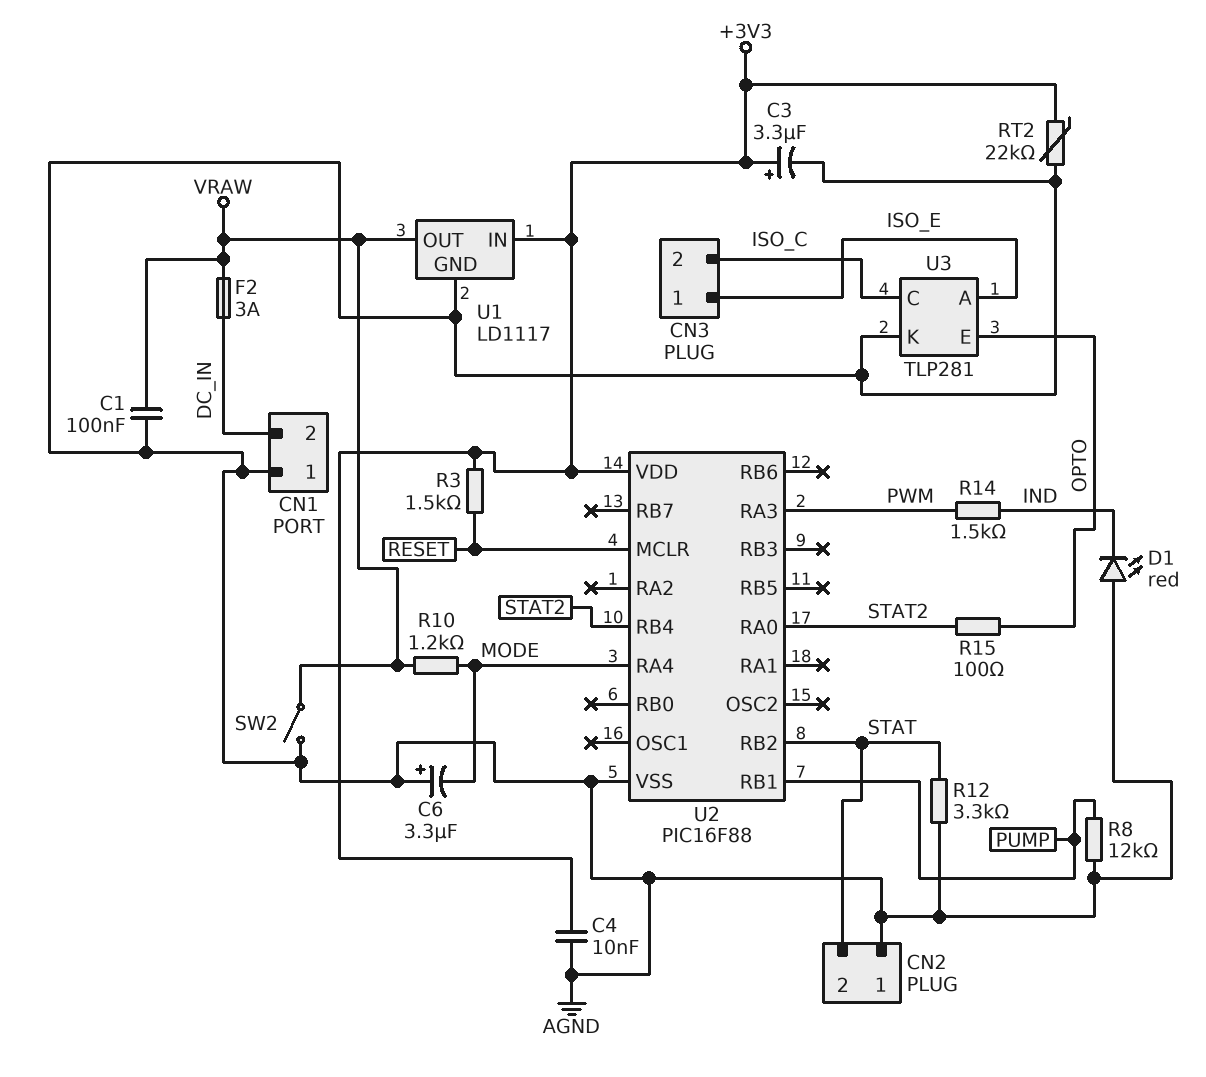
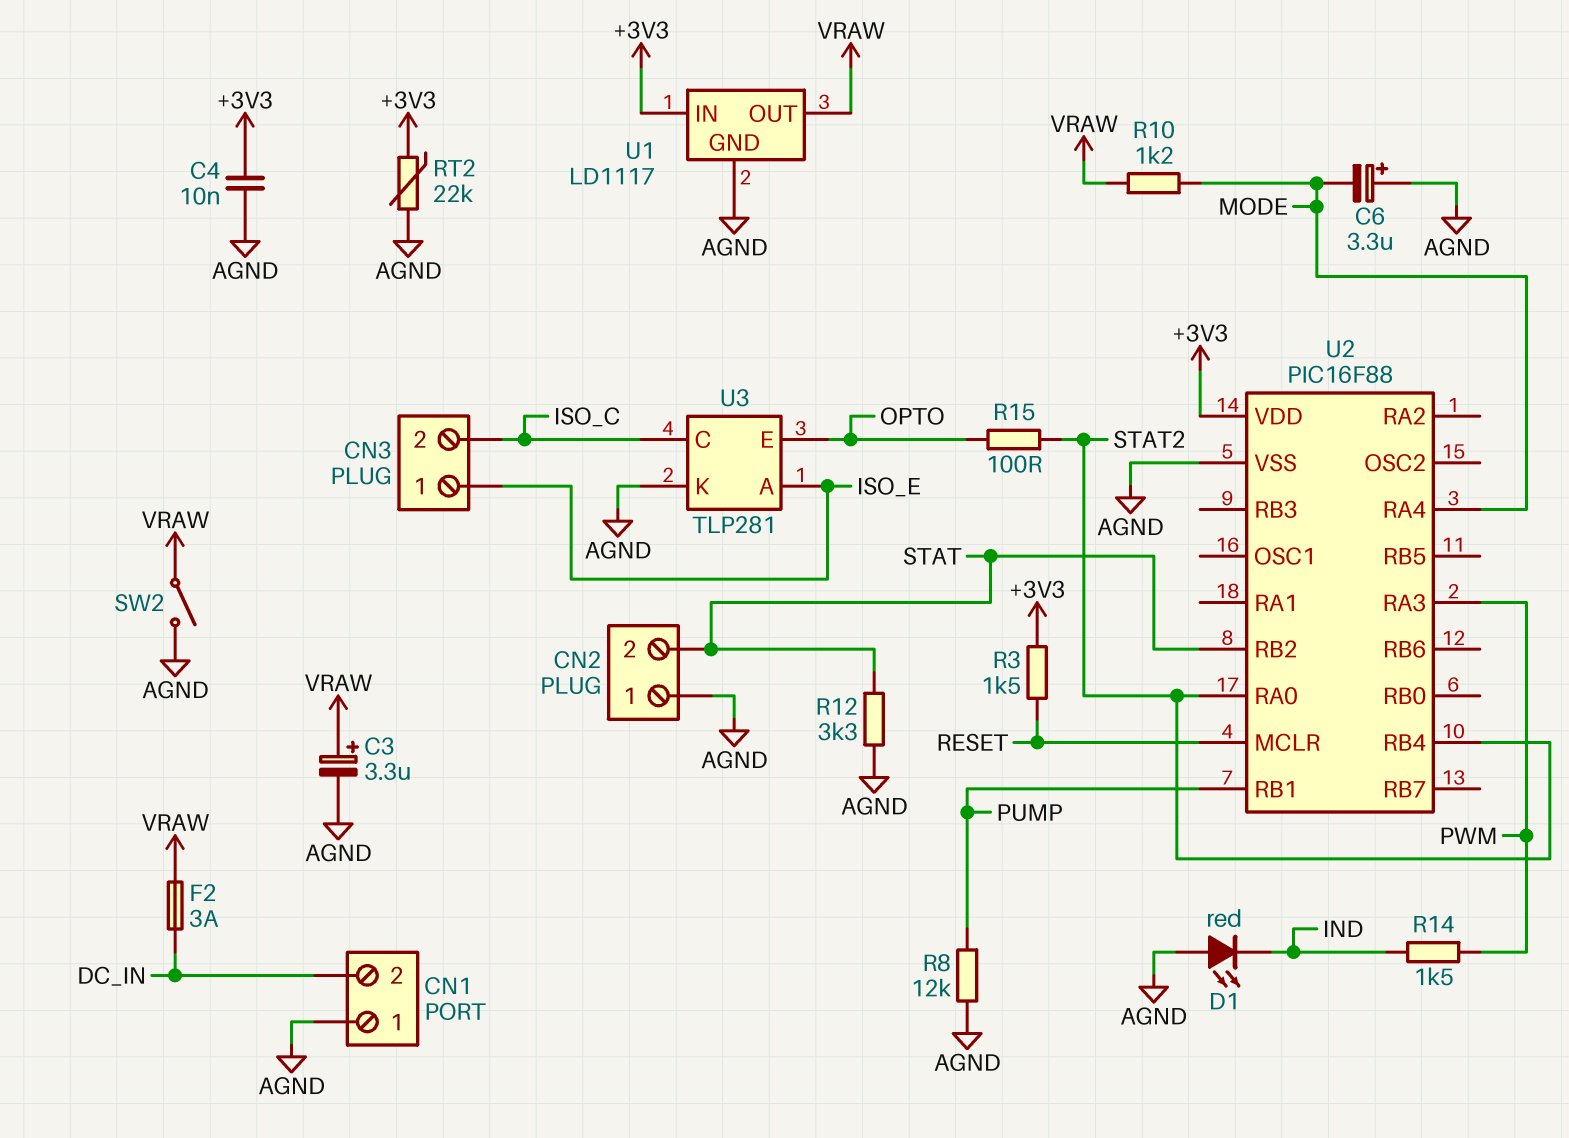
C1: 100nF (AGND, VRAW) -> none
C3: 3.3uF (plus +3V3, minus AGND) -> 3.3uF (plus VRAW, minus AGND)

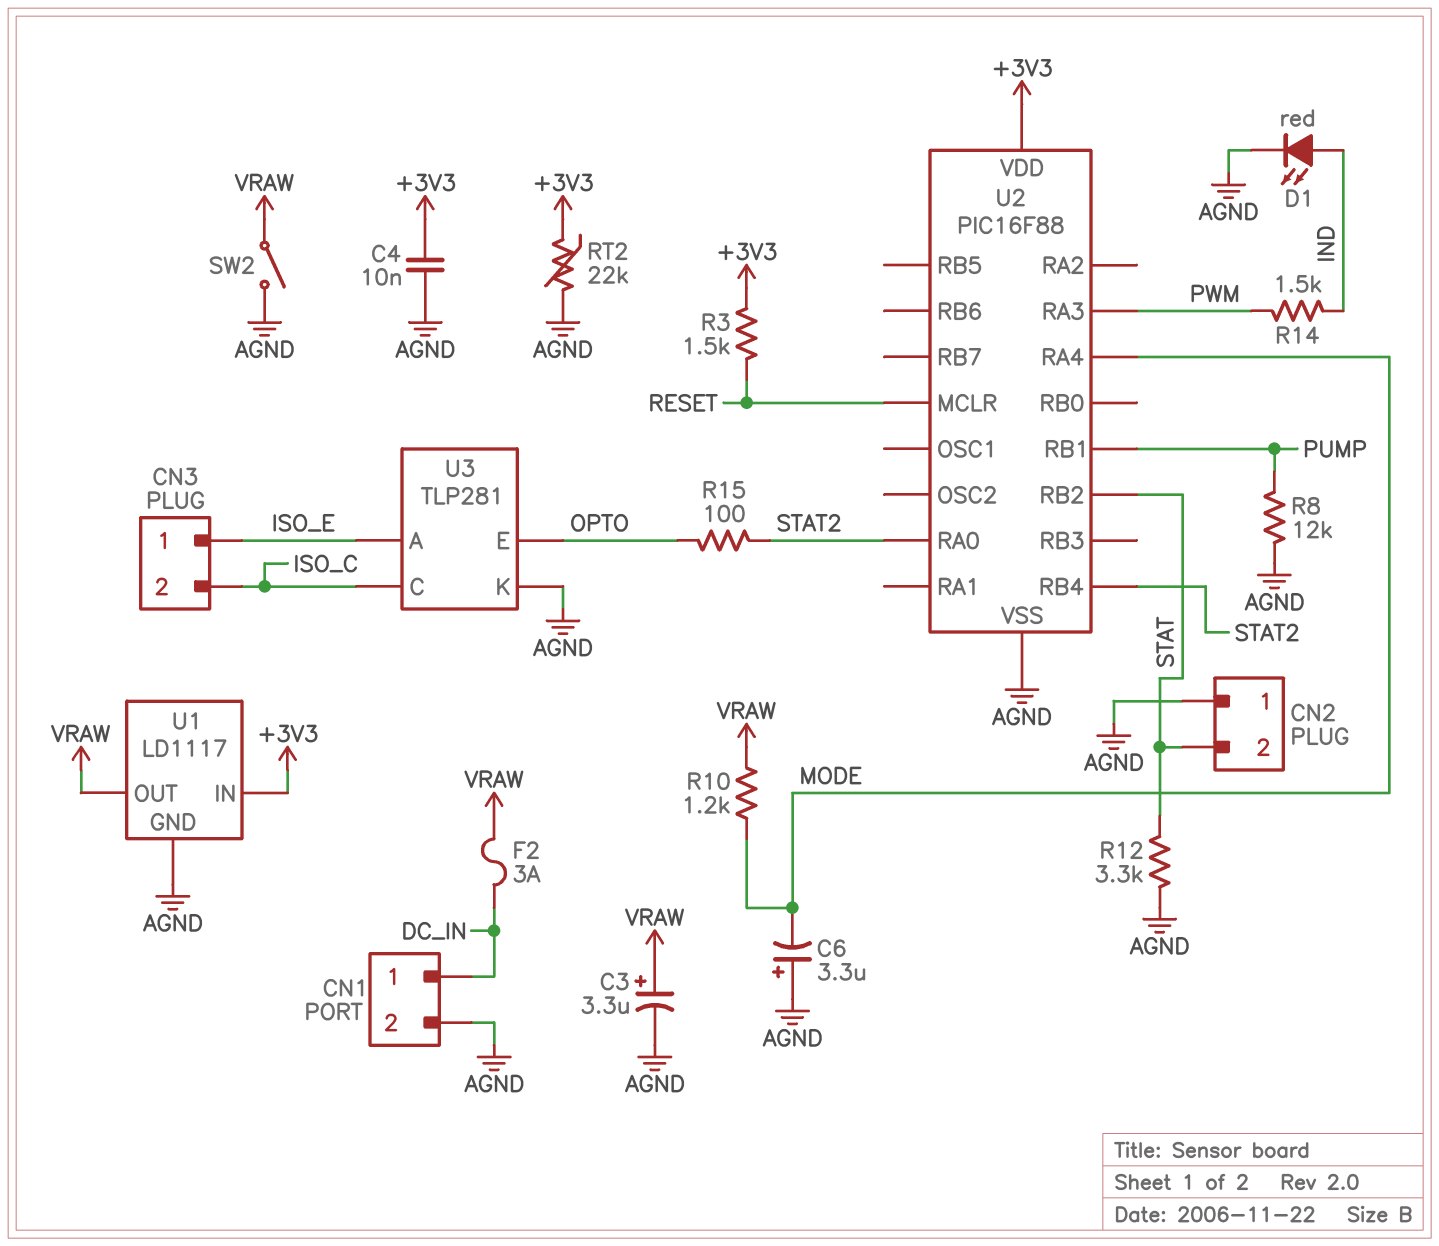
CN1 pin 1: AGND -> DC_IN
CN1 pin 2: DC_IN -> AGND
D1: LED red (A AGND, K IND) -> LED red (A IND, K AGND)

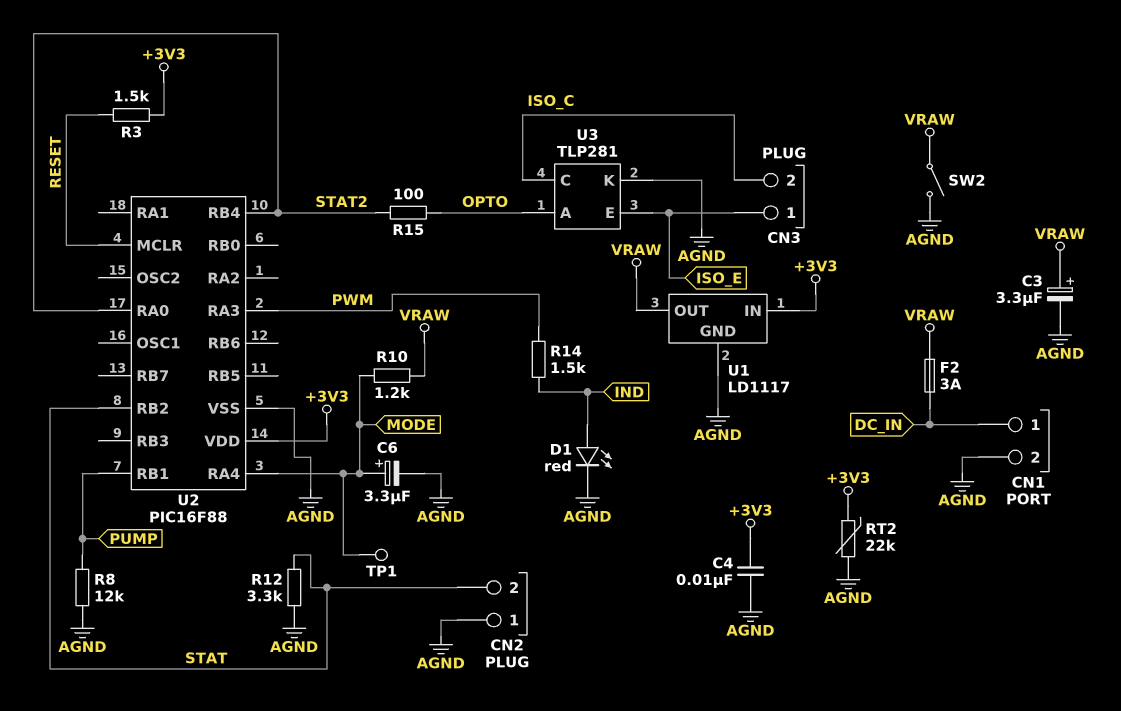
C6: 3.3uF (plus AGND, minus MODE) -> 3.3uF (plus MODE, minus AGND)
TP1: none -> test point (MODE)
U3 pin A: ISO_E -> OPTO
U3 pin E: OPTO -> ISO_E

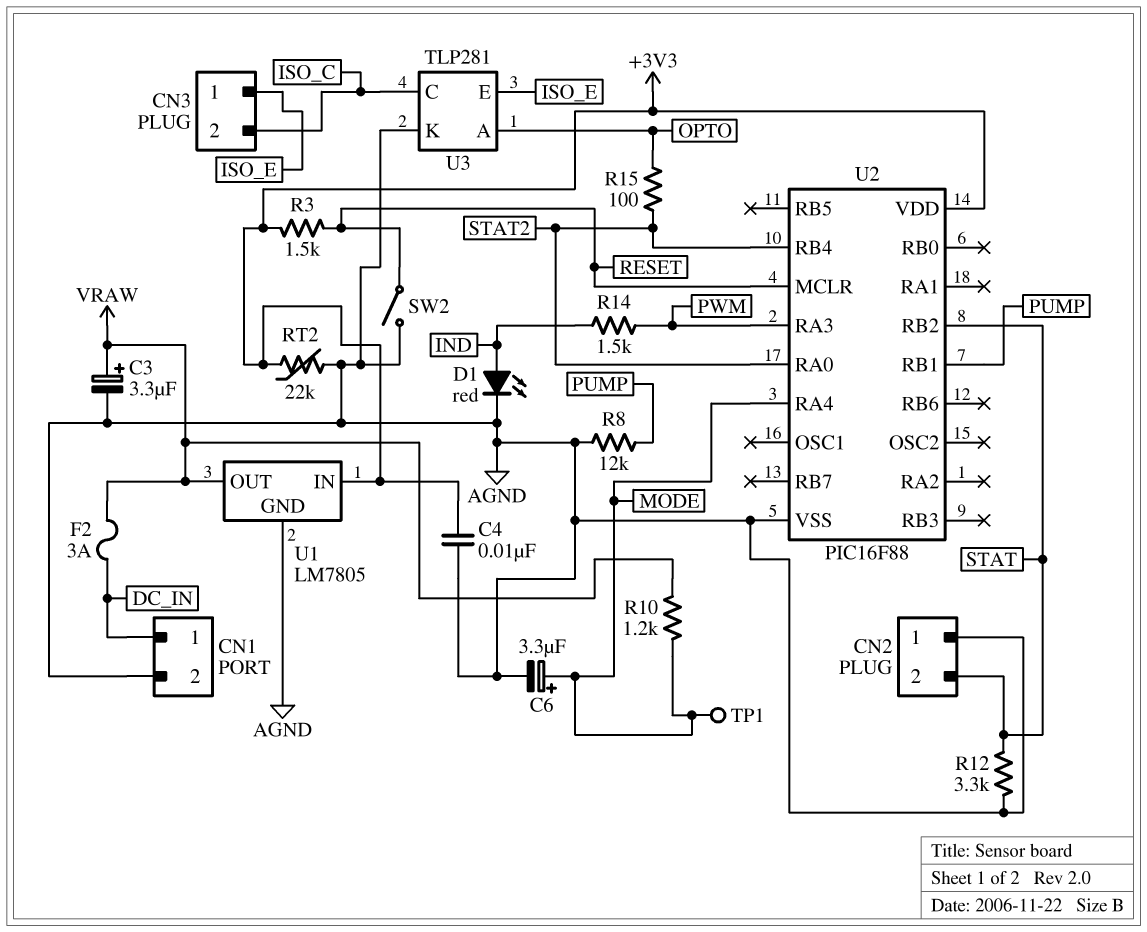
SW2: switch (AGND, VRAW) -> switch (AGND, RESET)
U1: LD1117 -> LM7805

